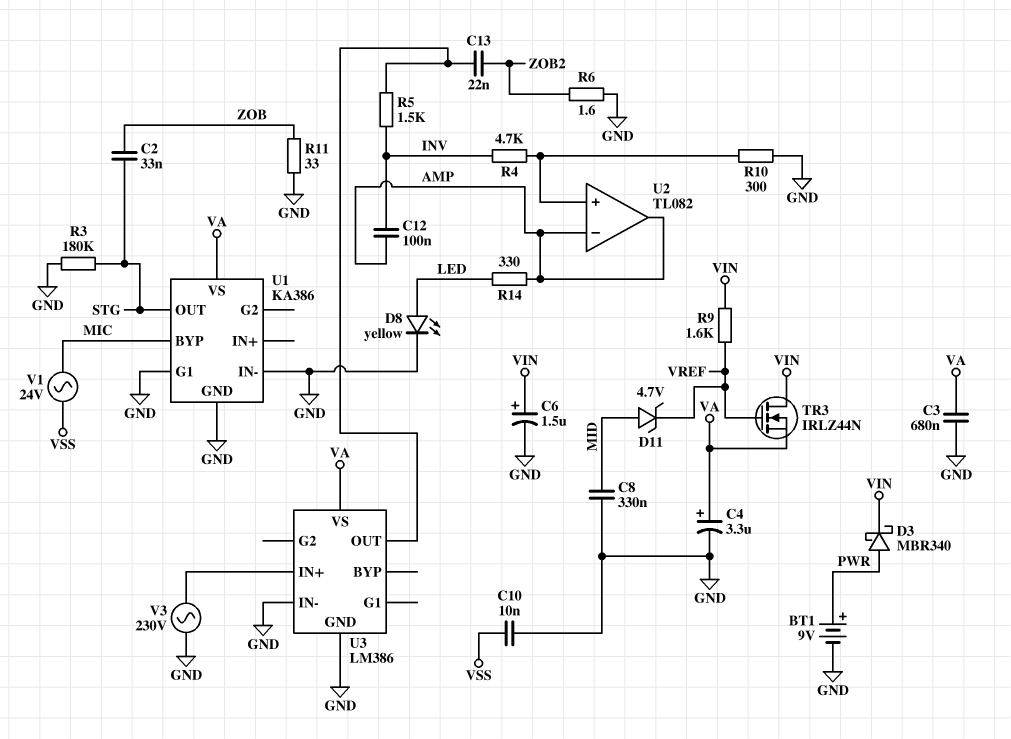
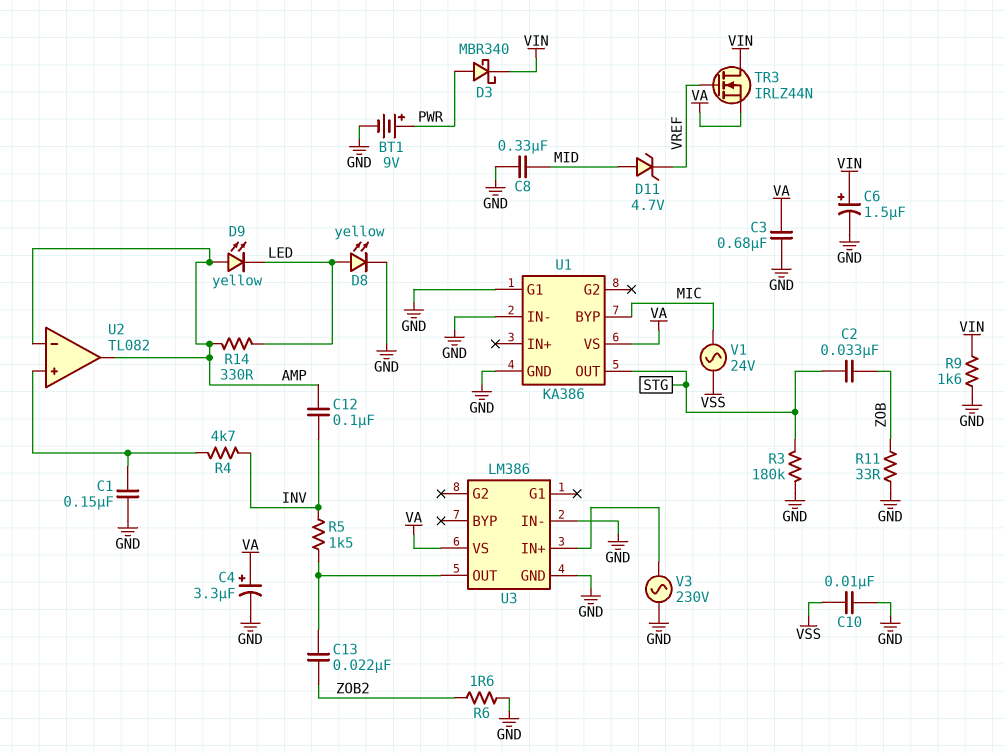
C1: none -> 150nF (GND, U2/in+)
D9: none -> LED yellow (A AMP, K LED)
R9: 1.6k (VIN, VREF) -> 1.6k (GND, VIN)
R10: 300 (GND, U2/in+) -> none

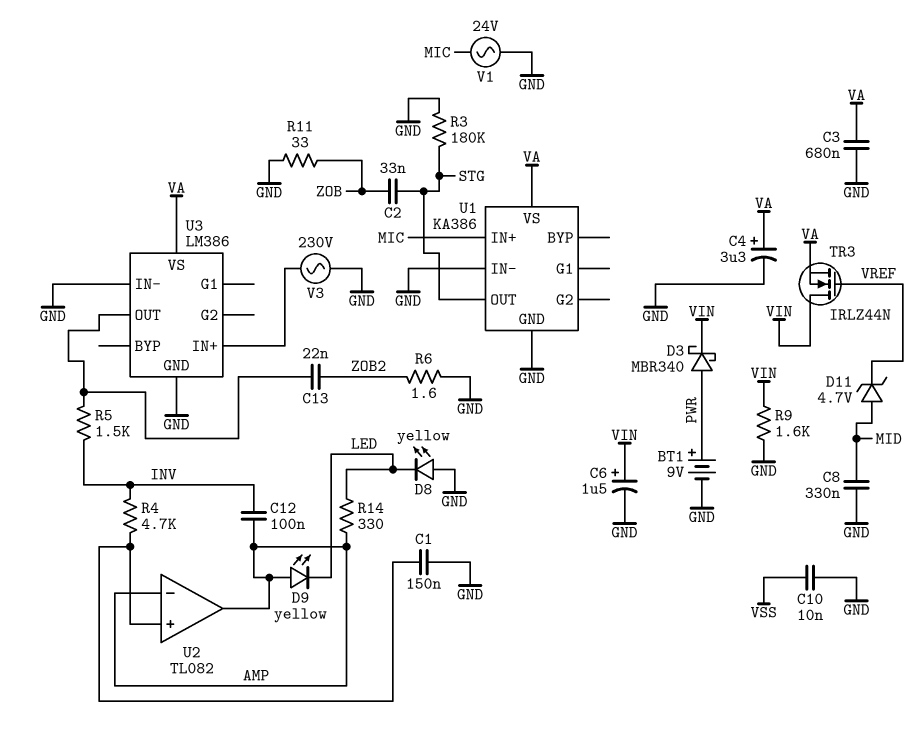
D8: LED yellow (A LED, K GND) -> LED yellow (A GND, K LED)
U1 pin BYP: MIC -> none
U1 pin G1: GND -> none
U1 pin IN+: none -> MIC
V1: AC 24V (MIC, VSS) -> AC 24V (GND, MIC)

